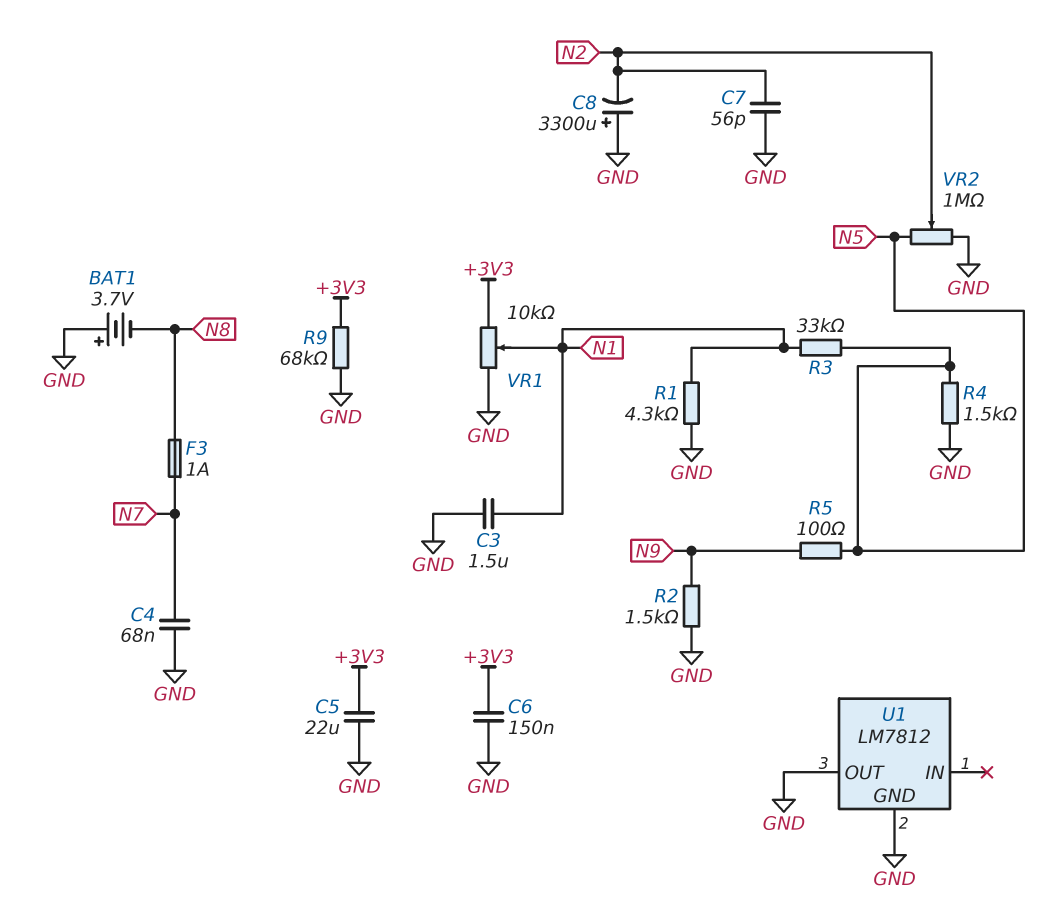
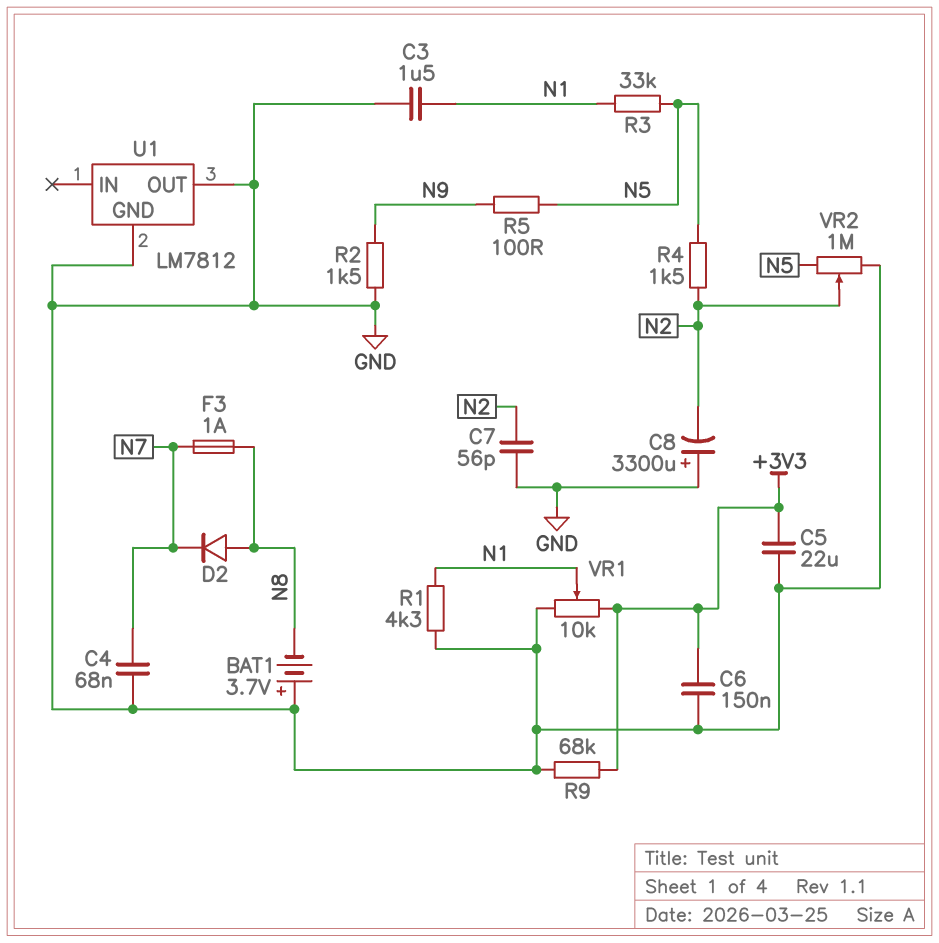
D2: none -> diode (A N8, K N7)
R4: 1.5k (GND, N5) -> 1.5k (N2, N5)

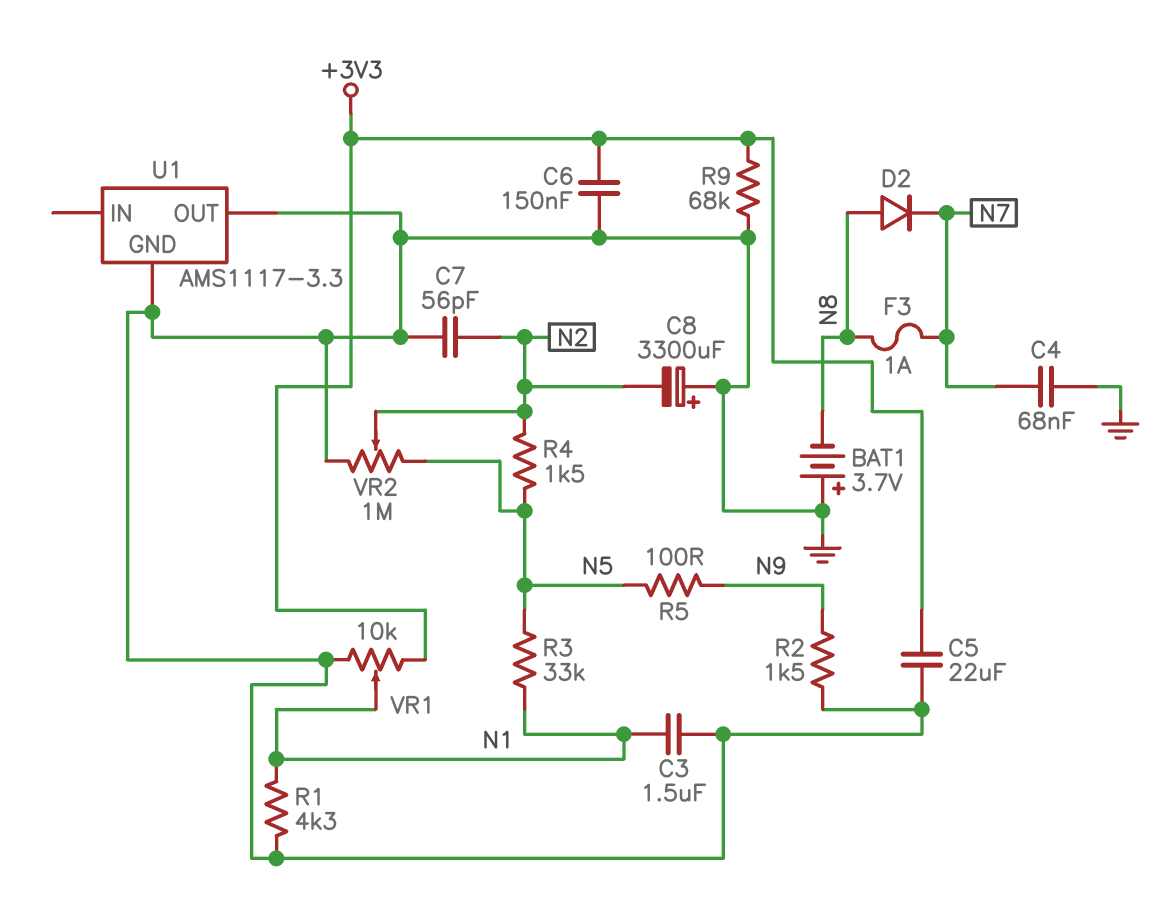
U1: LM7812 -> AMS1117-3.3

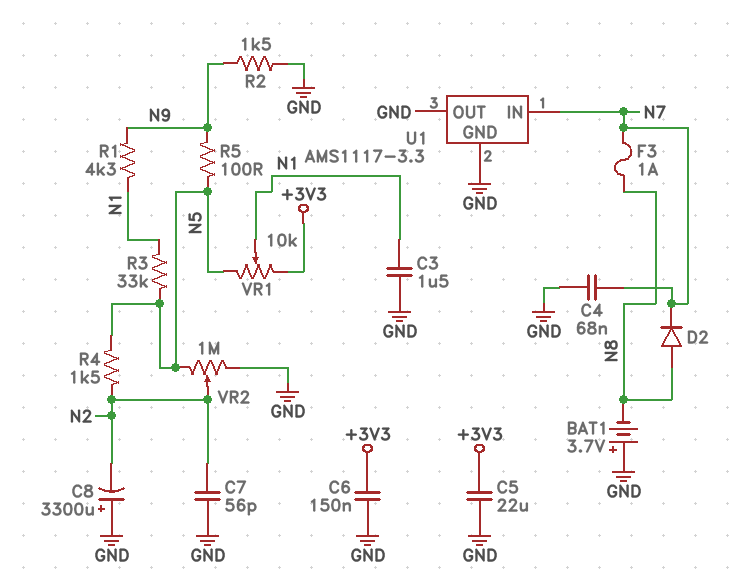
R1: 4.3k (GND, N1) -> 4.3k (N1, N9)
R9: 68k (+3V3, GND) -> none
U1 pin IN: none -> N7
VR1: 10k (+3V3, GND, wiper N1) -> 10k (+3V3, N5, wiper N1)

